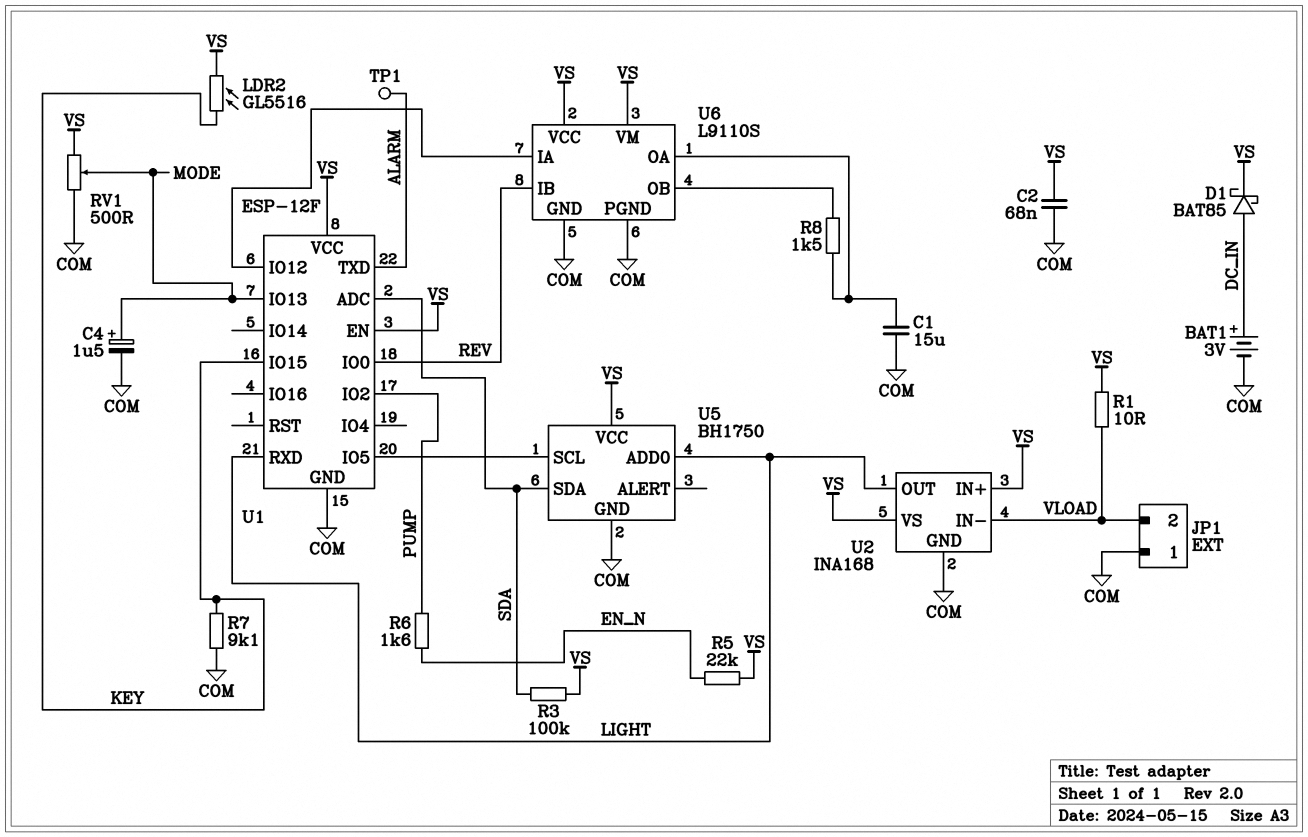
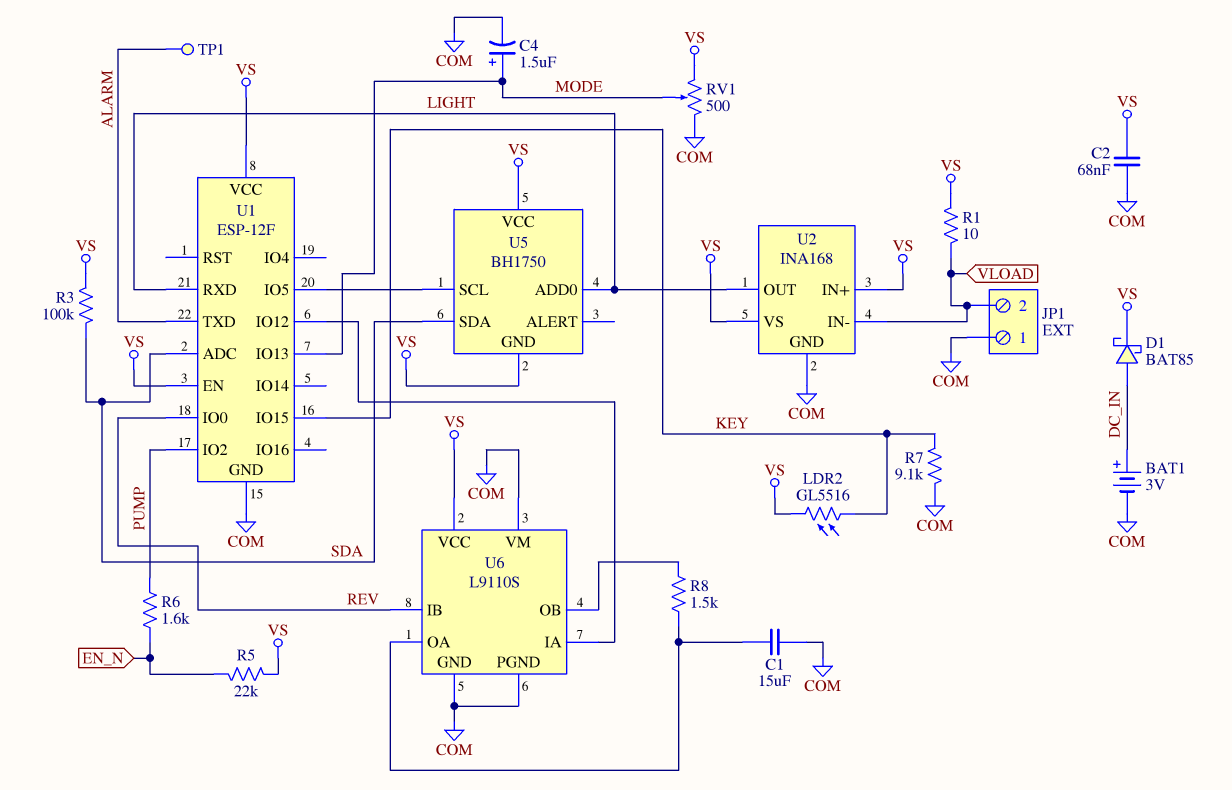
U5 pin GND: COM -> VS
U6 pin VM: VS -> COM

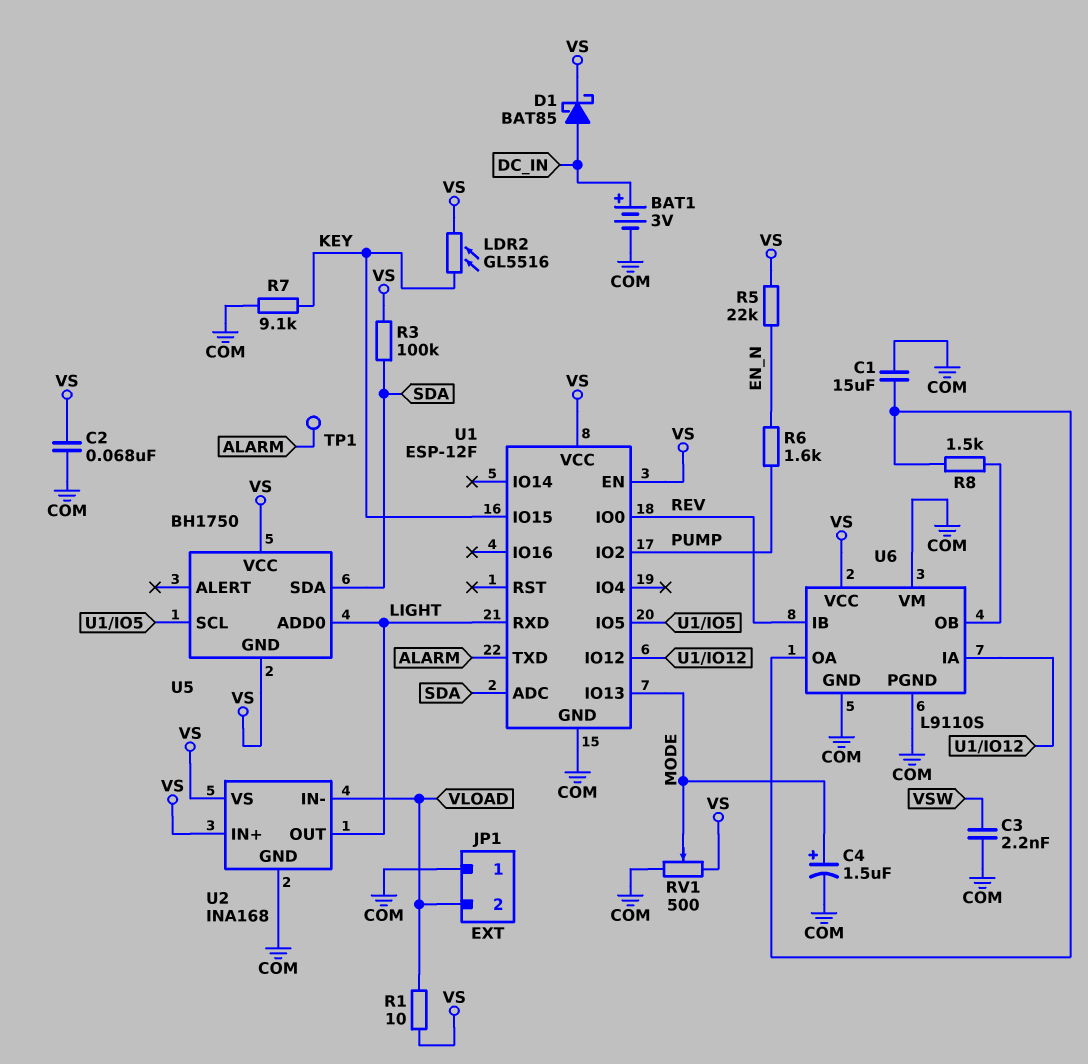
C3: none -> 2.2nF (COM, VSW)

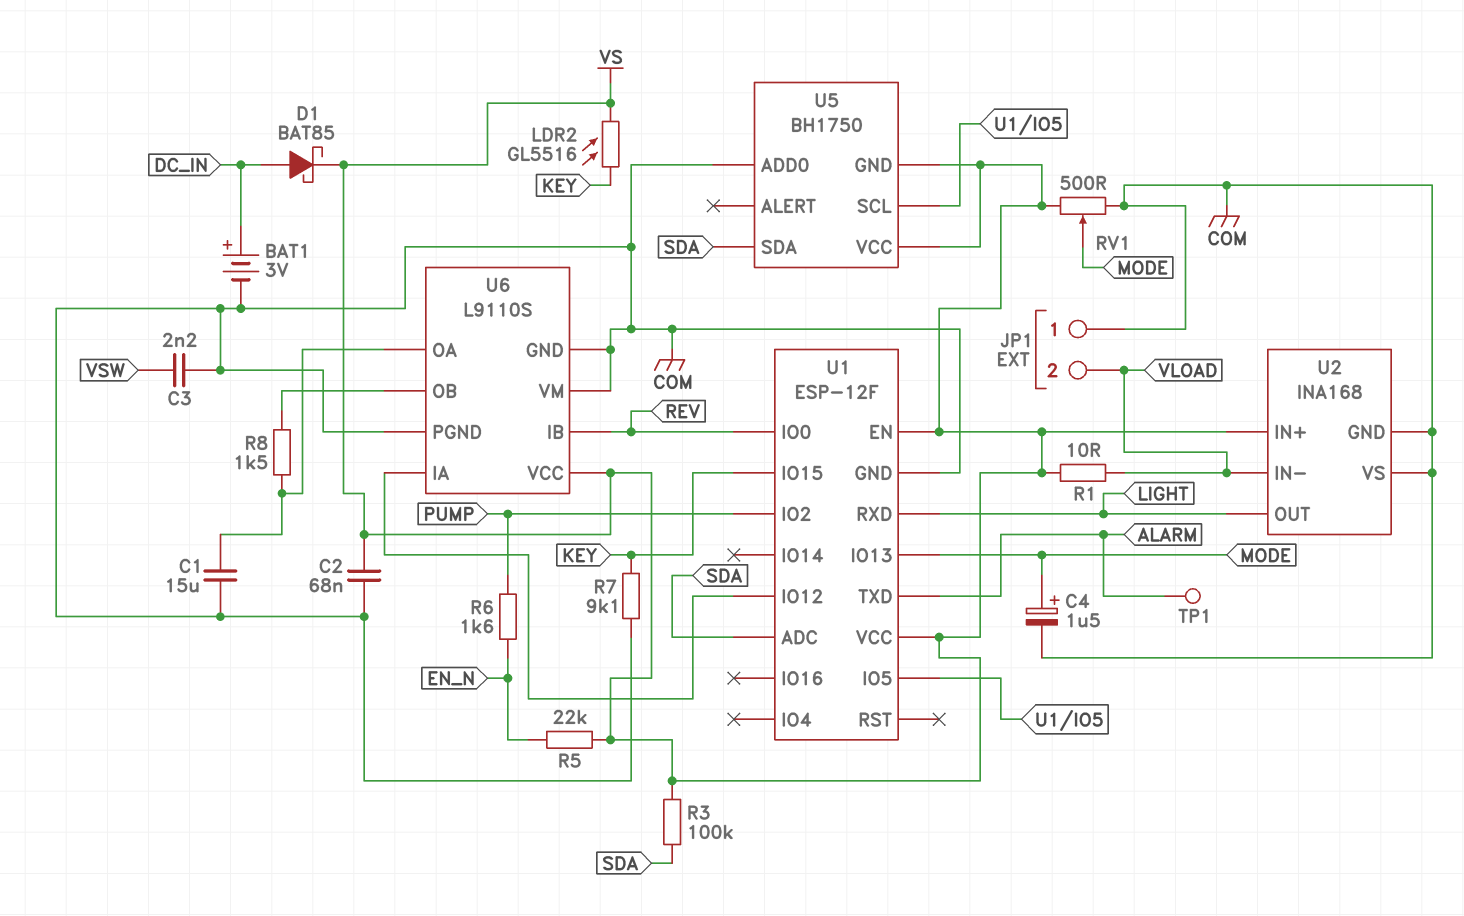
U2 pin VS: VS -> COM
U5 pin ADD0: LIGHT -> COM

